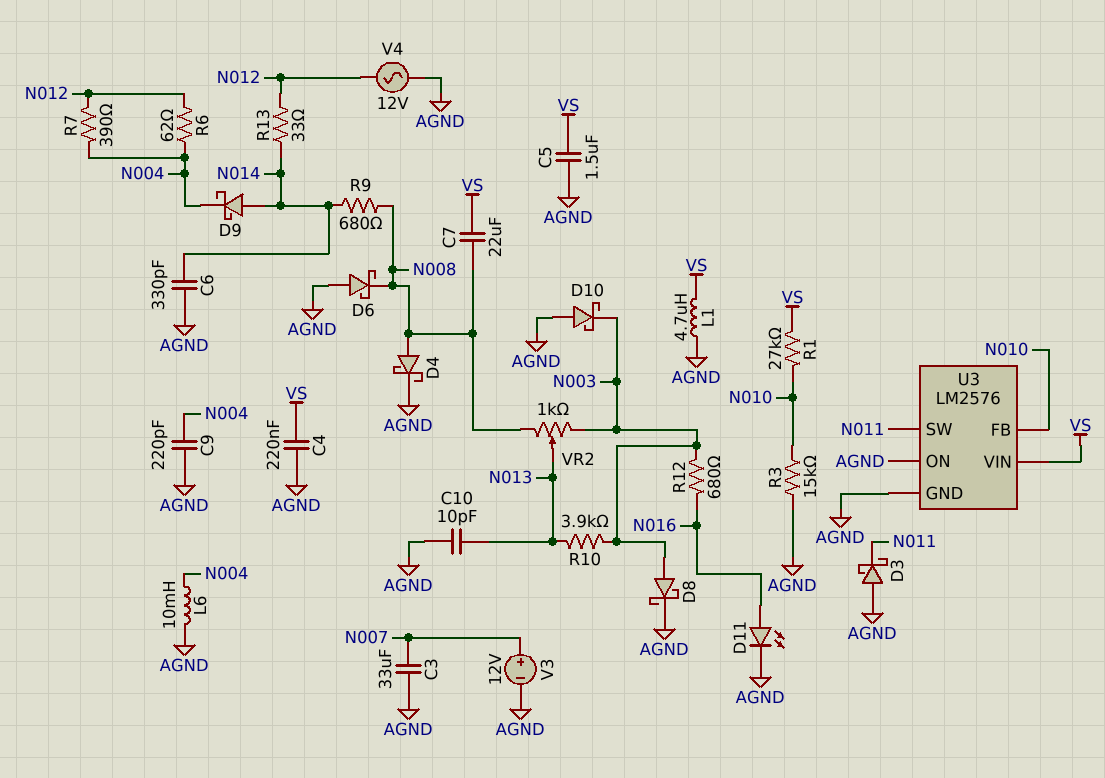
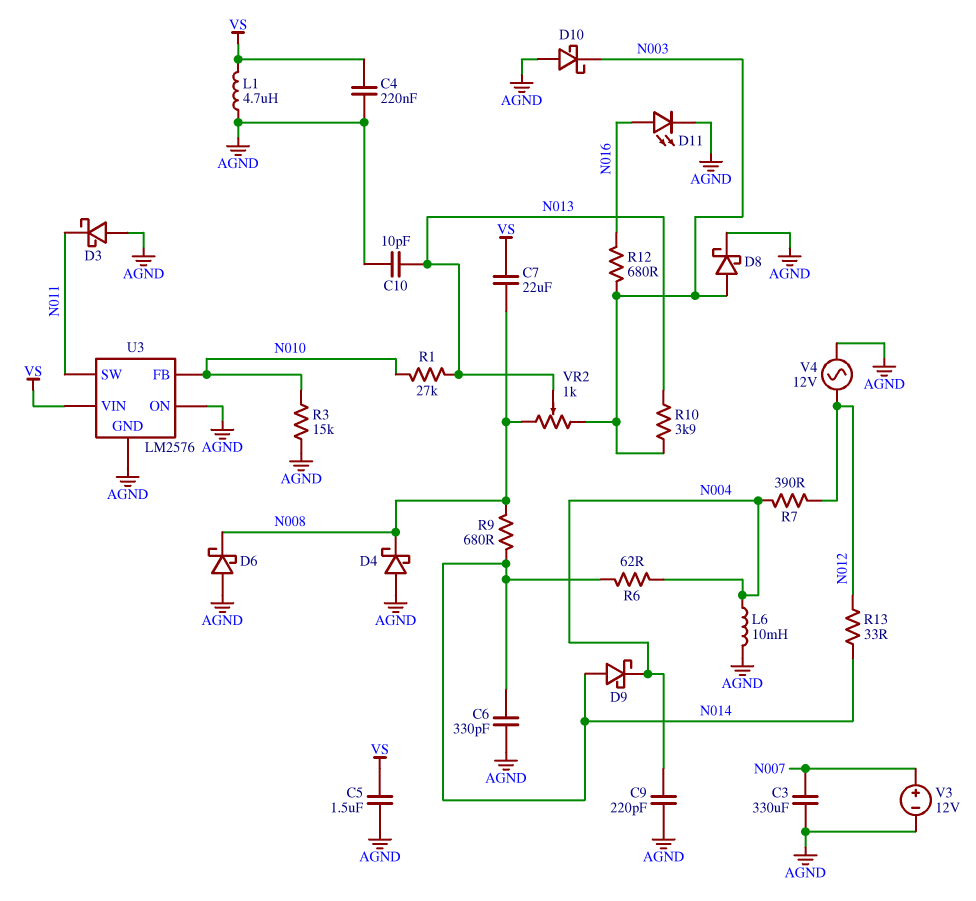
C3: 33uF (AGND, N007) -> 330uF (AGND, N007)
D4: schottky (A N008, K AGND) -> schottky (A AGND, K N008)
R1: 27k (N010, VS) -> 27k (N010, N013)
R6: 62 (N004, N012) -> 62 (N004, N014)

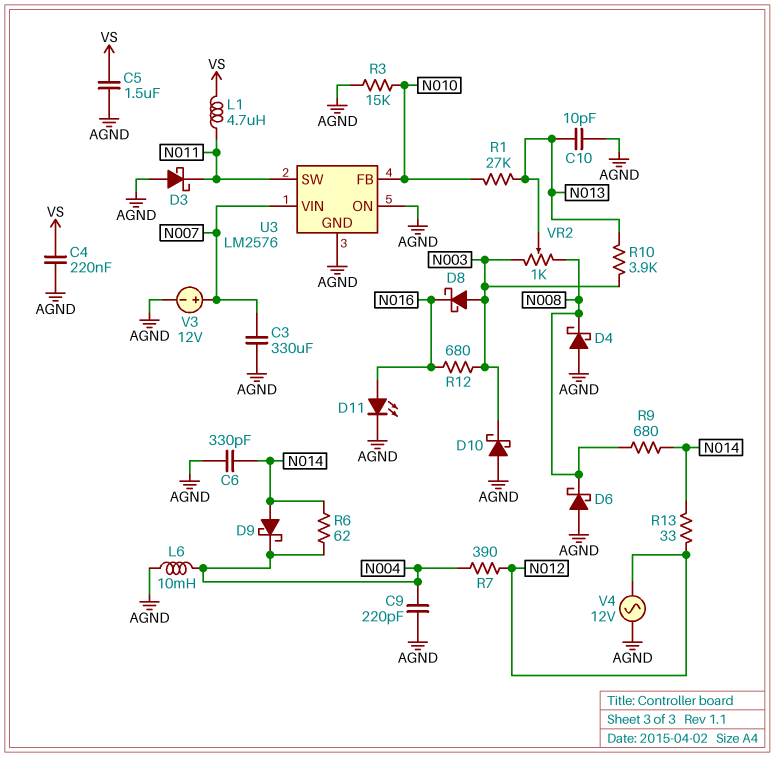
C7: 22uF (N008, VS) -> none
D8: schottky (A N003, K AGND) -> schottky (A N003, K N016)
L1: 4.7uH (AGND, VS) -> 4.7uH (N011, VS)
U3 pin VIN: VS -> N007

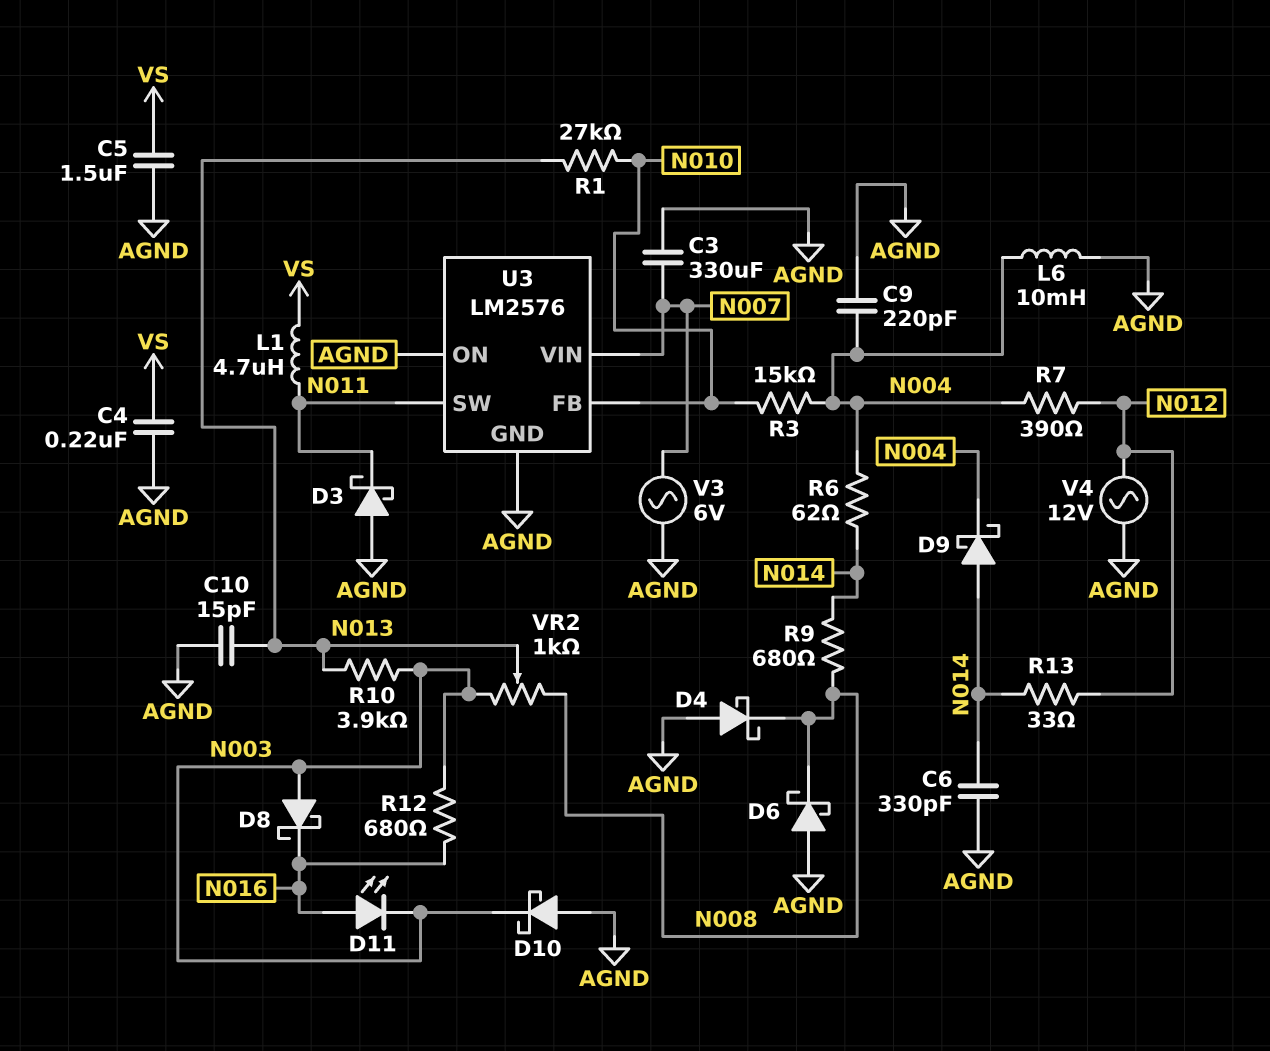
C10: 10pF (AGND, N013) -> 15pF (AGND, N013)
D11: LED (A N016, K AGND) -> LED (A N016, K N003)
R3: 15k (AGND, N010) -> 15k (N004, N010)
V3: 12V (plus N007, minus AGND) -> AC 6V (AGND, N007)

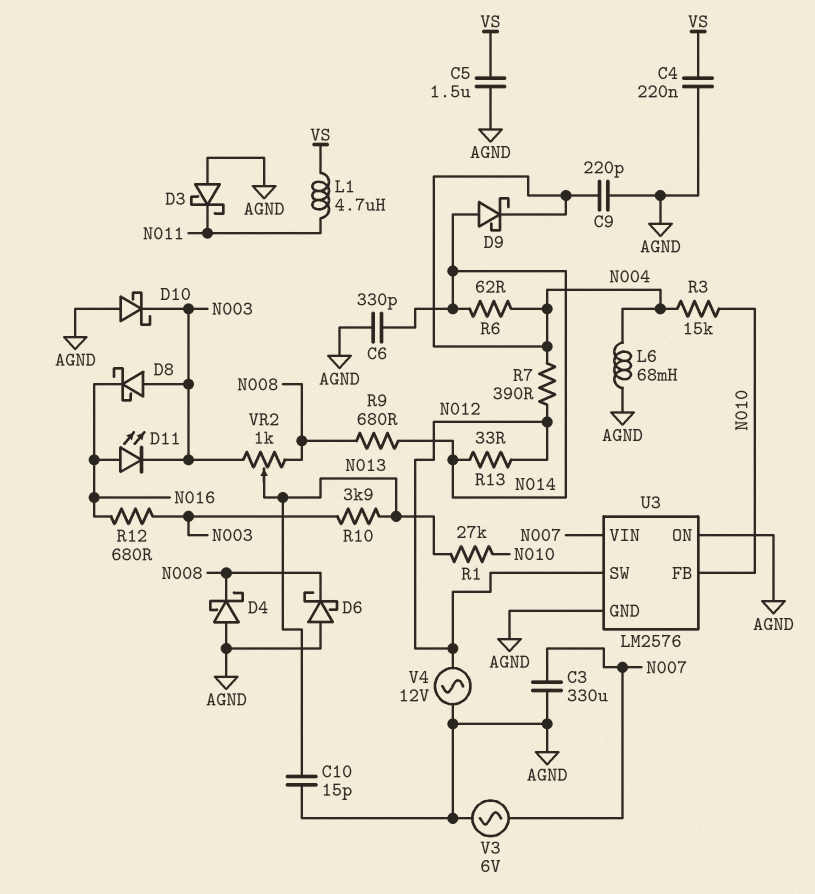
L6: 10mH (AGND, N004) -> 68mH (AGND, N004)
U3 pin SW: N011 -> N012

